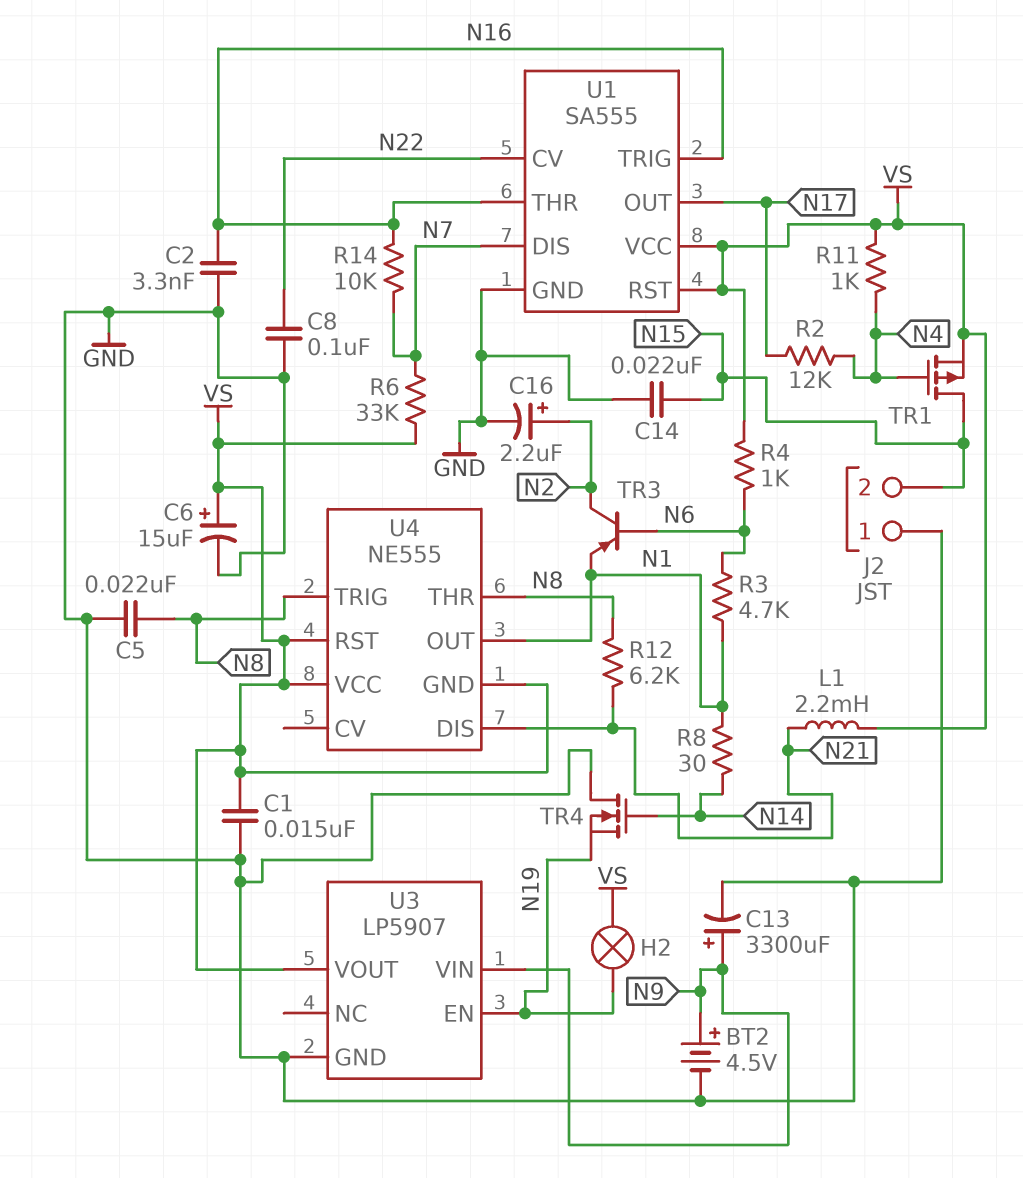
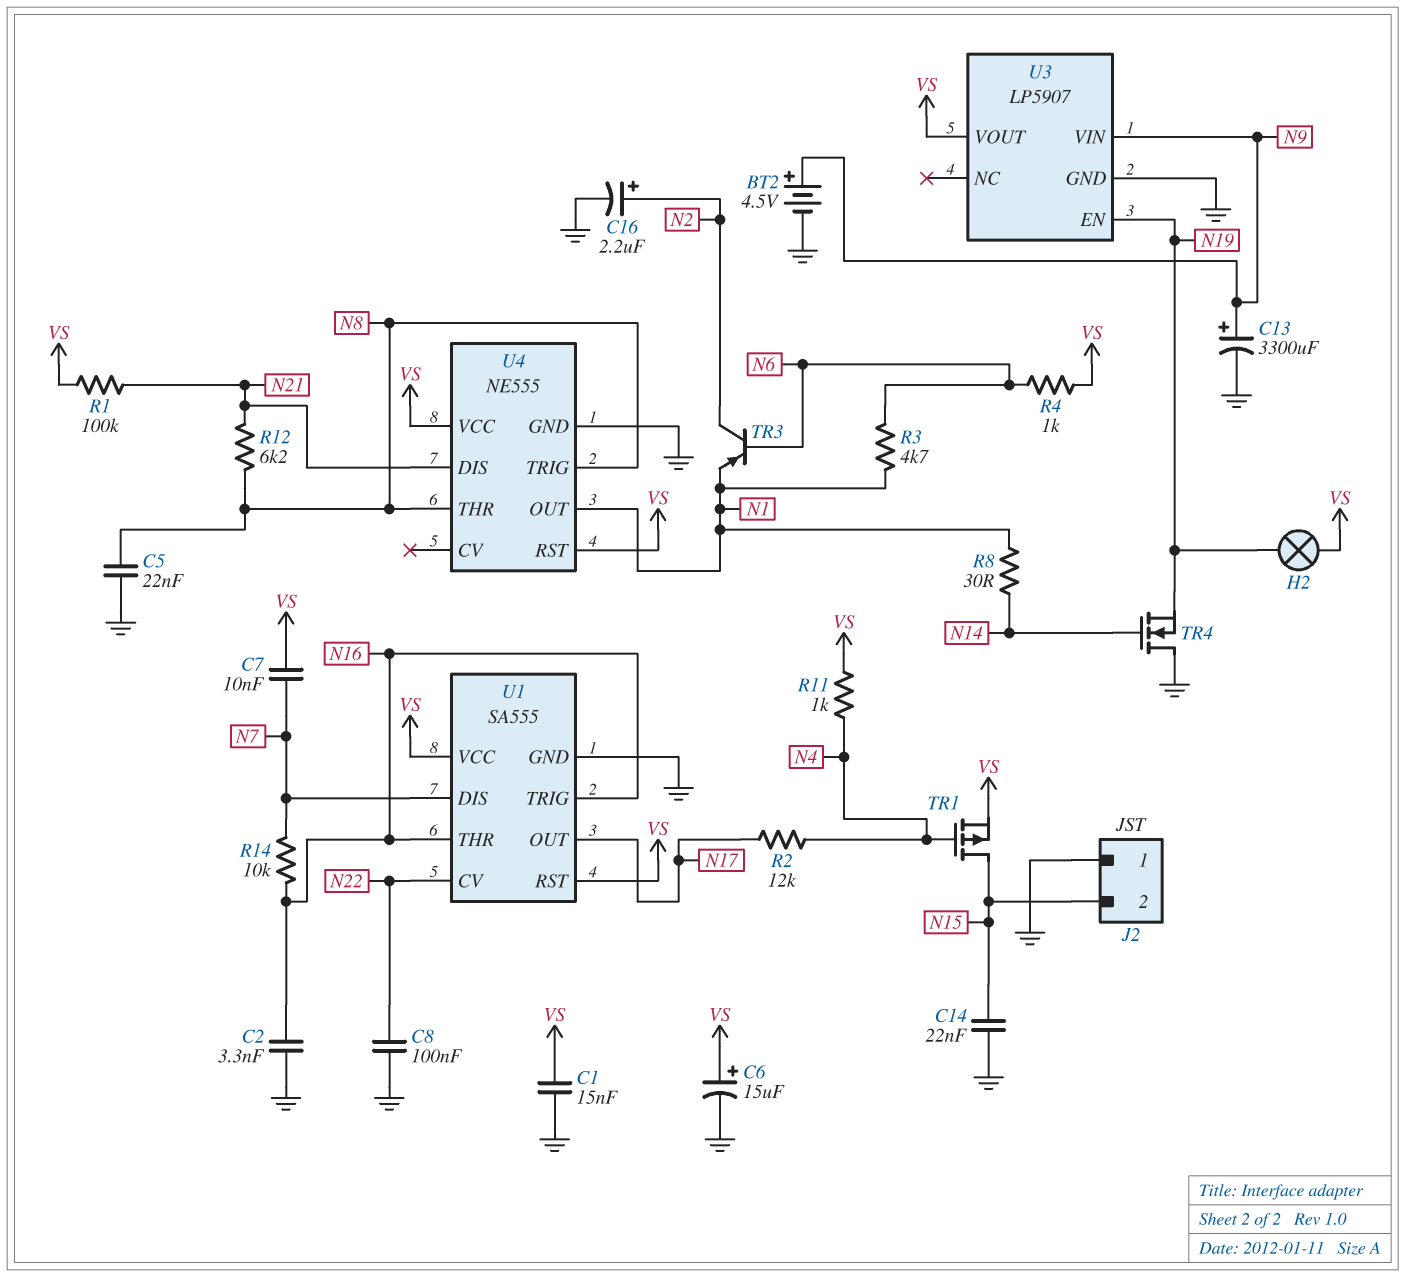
C7: none -> 10nF (N7, VS)
L1: 2.2mH (N21, VS) -> none
R1: none -> 100k (N21, VS)
R6: 33k (N7, VS) -> none
U4 pin GND: VS -> GND

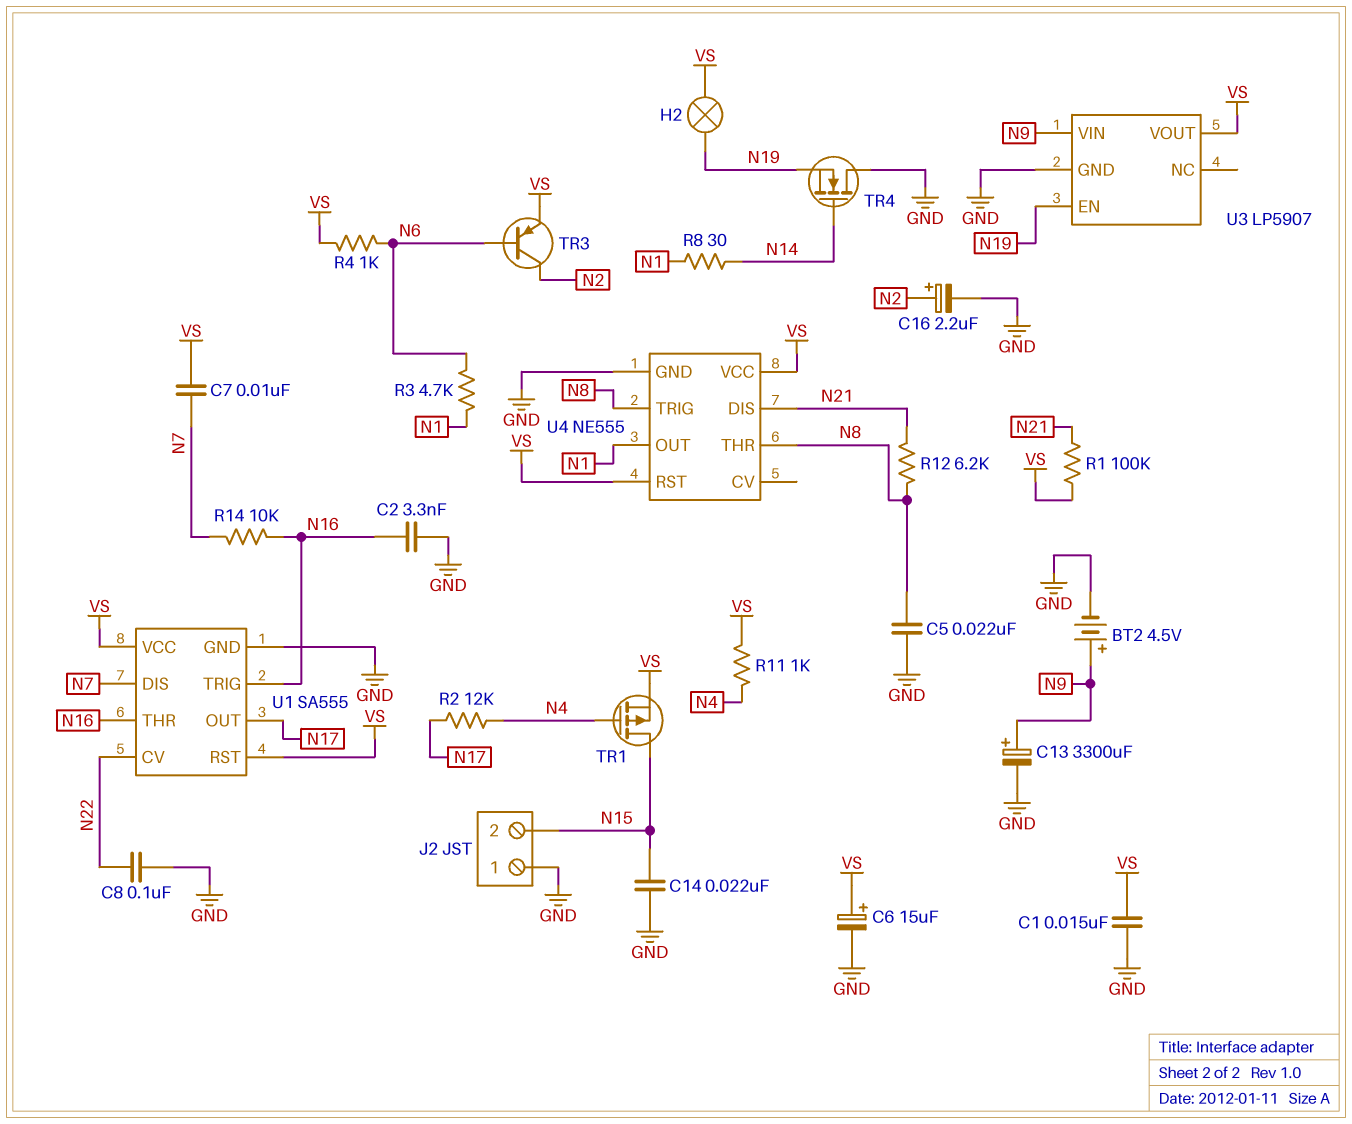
TR3: PNP (B N6, C N2, E N1) -> PNP (B N6, C N2, E VS)

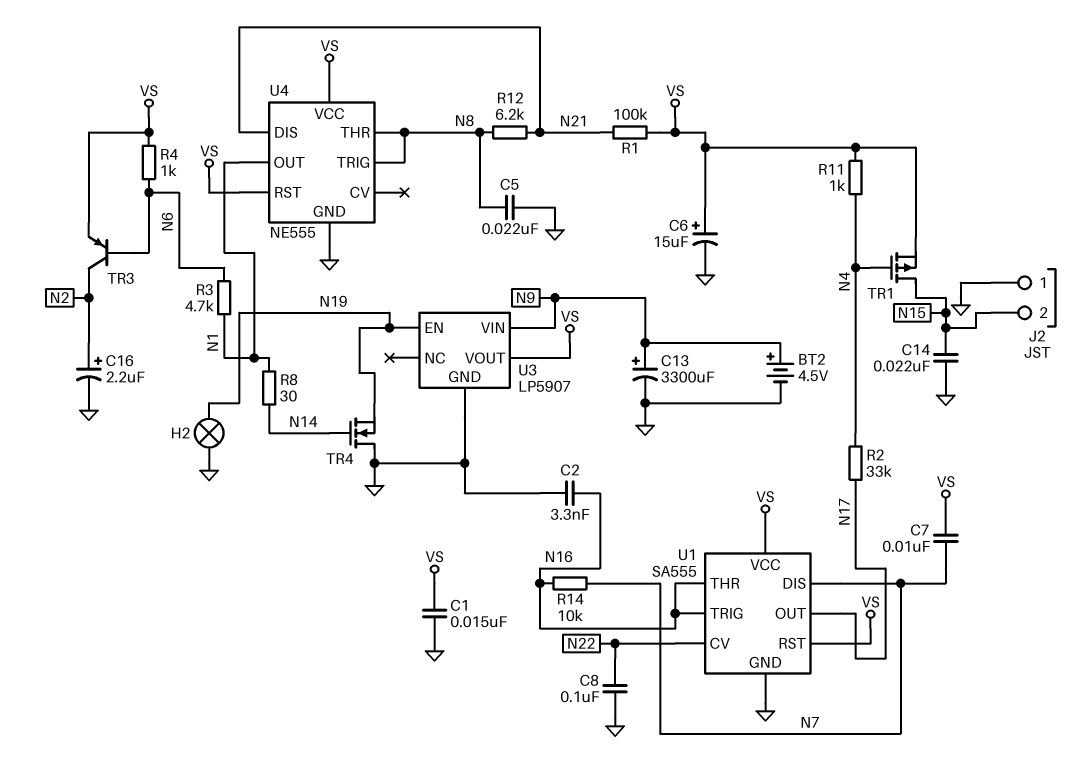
H2: lamp (N19, VS) -> lamp (GND, N19)
R2: 12k (N4, N17) -> 33k (N4, N17)

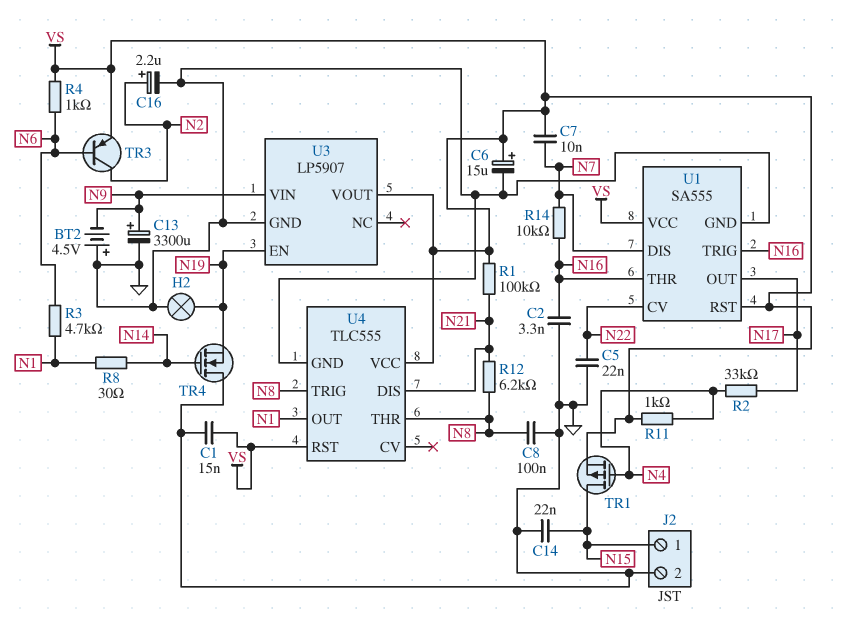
BT2: 4.5V (plus N9, minus GND) -> 4.5V (plus GND, minus N9)
C5: 22nF (GND, N8) -> 22nF (GND, N22)
C8: 100nF (GND, N22) -> 100nF (GND, N8)
J2 pin 1: GND -> N15
J2 pin 2: N15 -> GND
U4: NE555 -> TLC555

